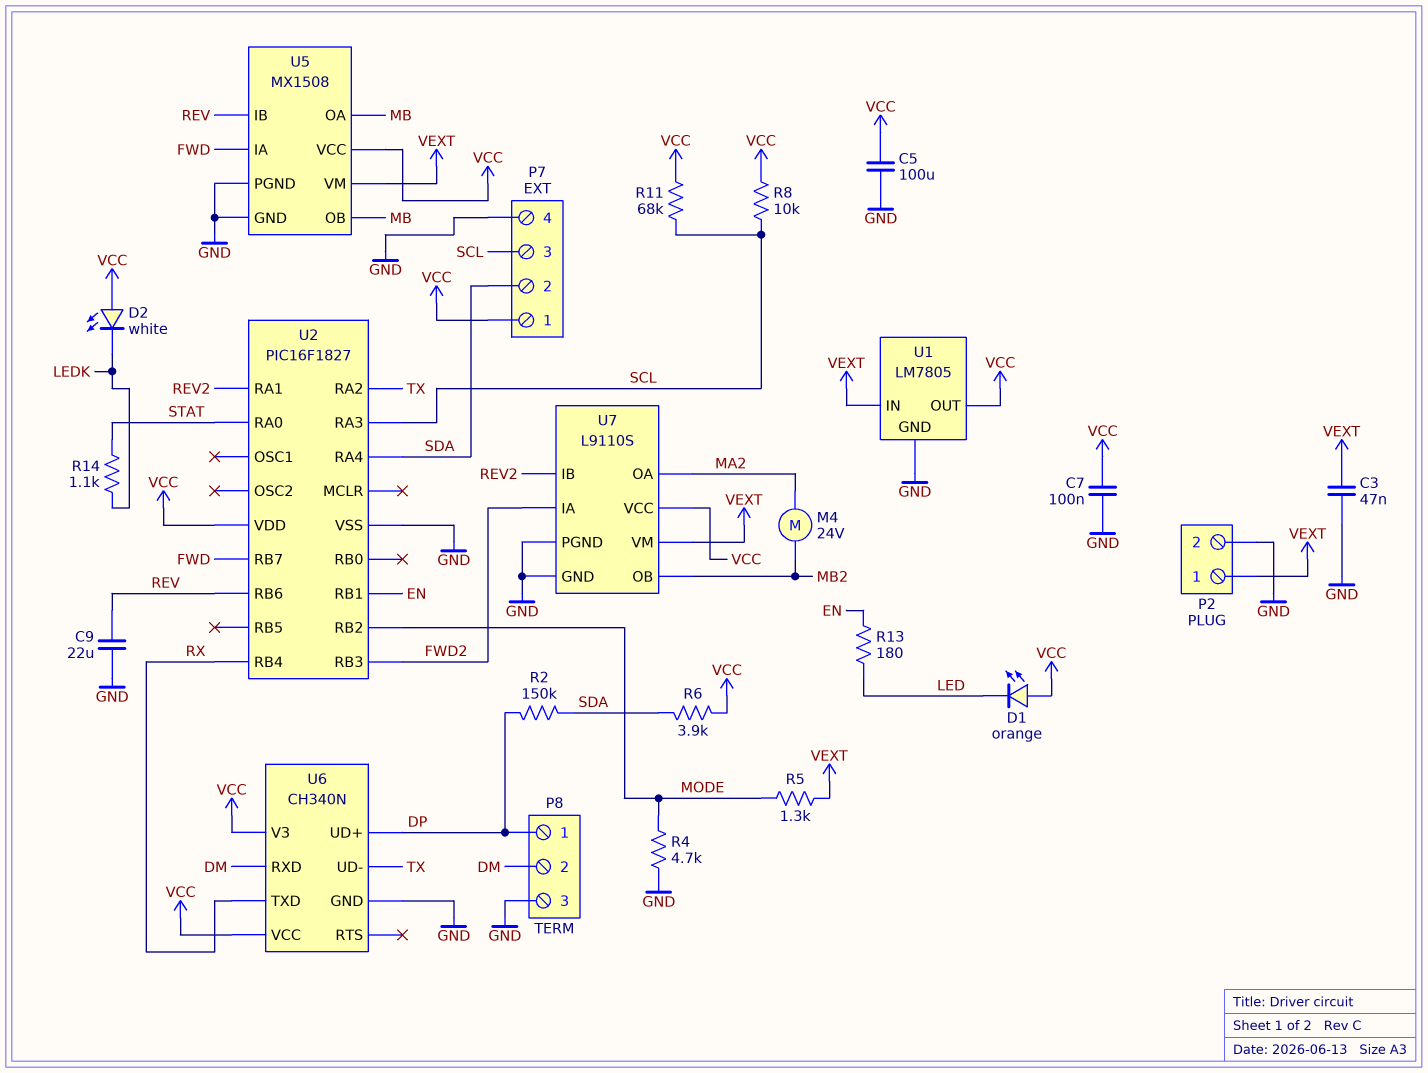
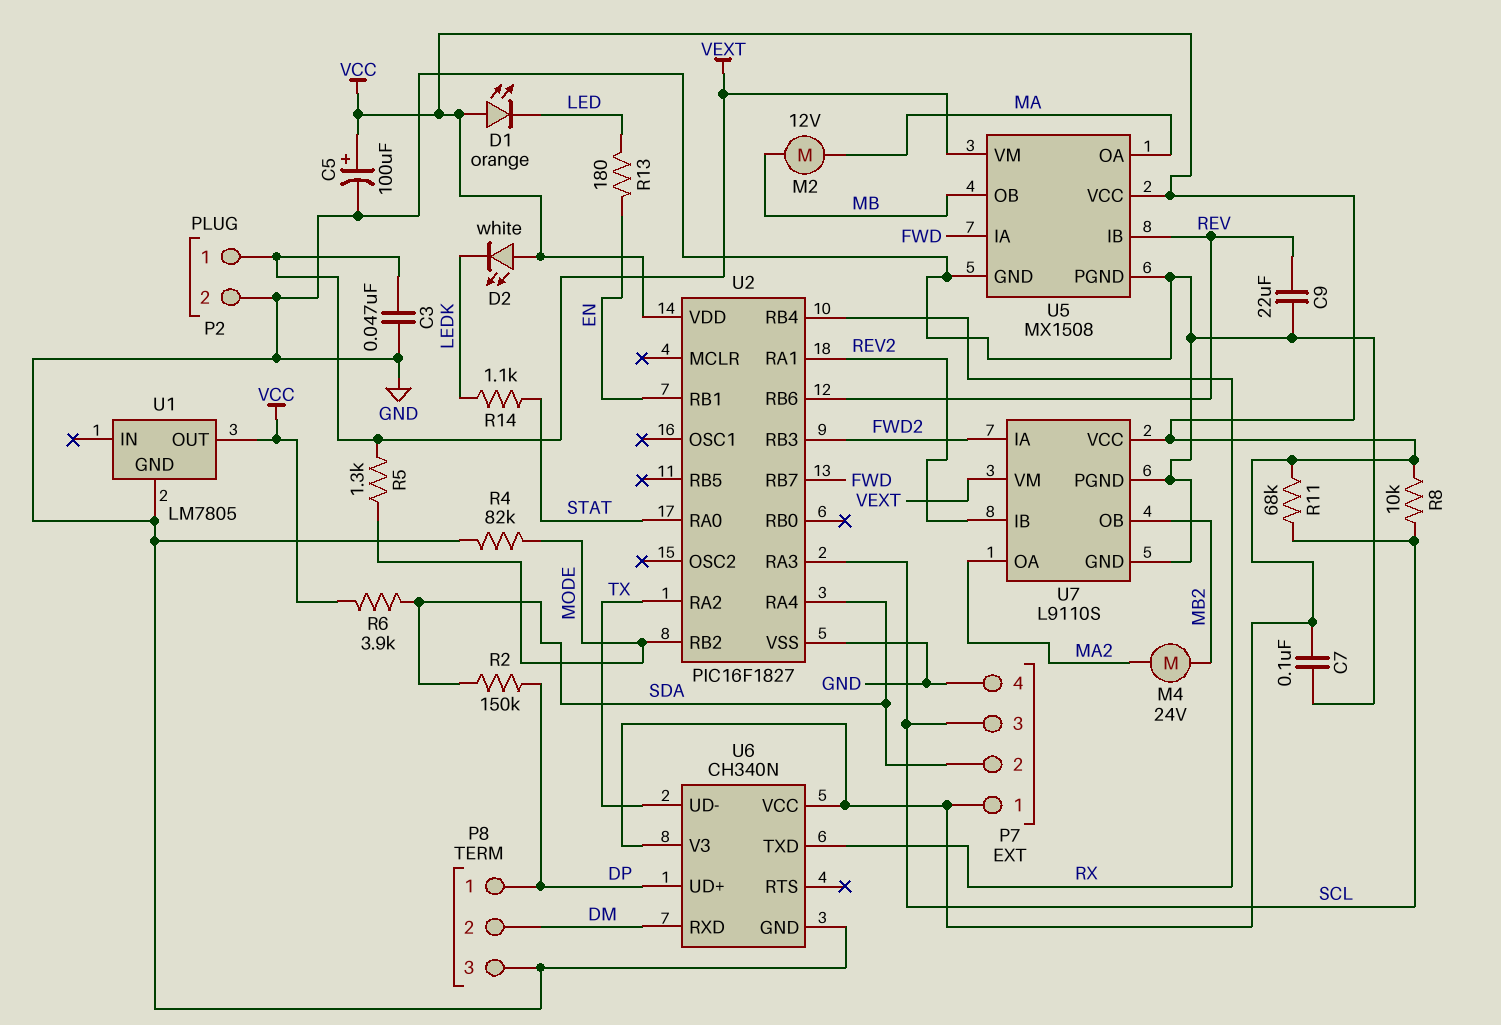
C5: 100uF (GND, VCC) -> 100uF (plus VCC, minus GND)
M2: none -> motor 12V (MA, MB)
R4: 4.7k (GND, MODE) -> 82k (GND, MODE)
U1 pin IN: VEXT -> none
U5 pin OA: MB -> MA

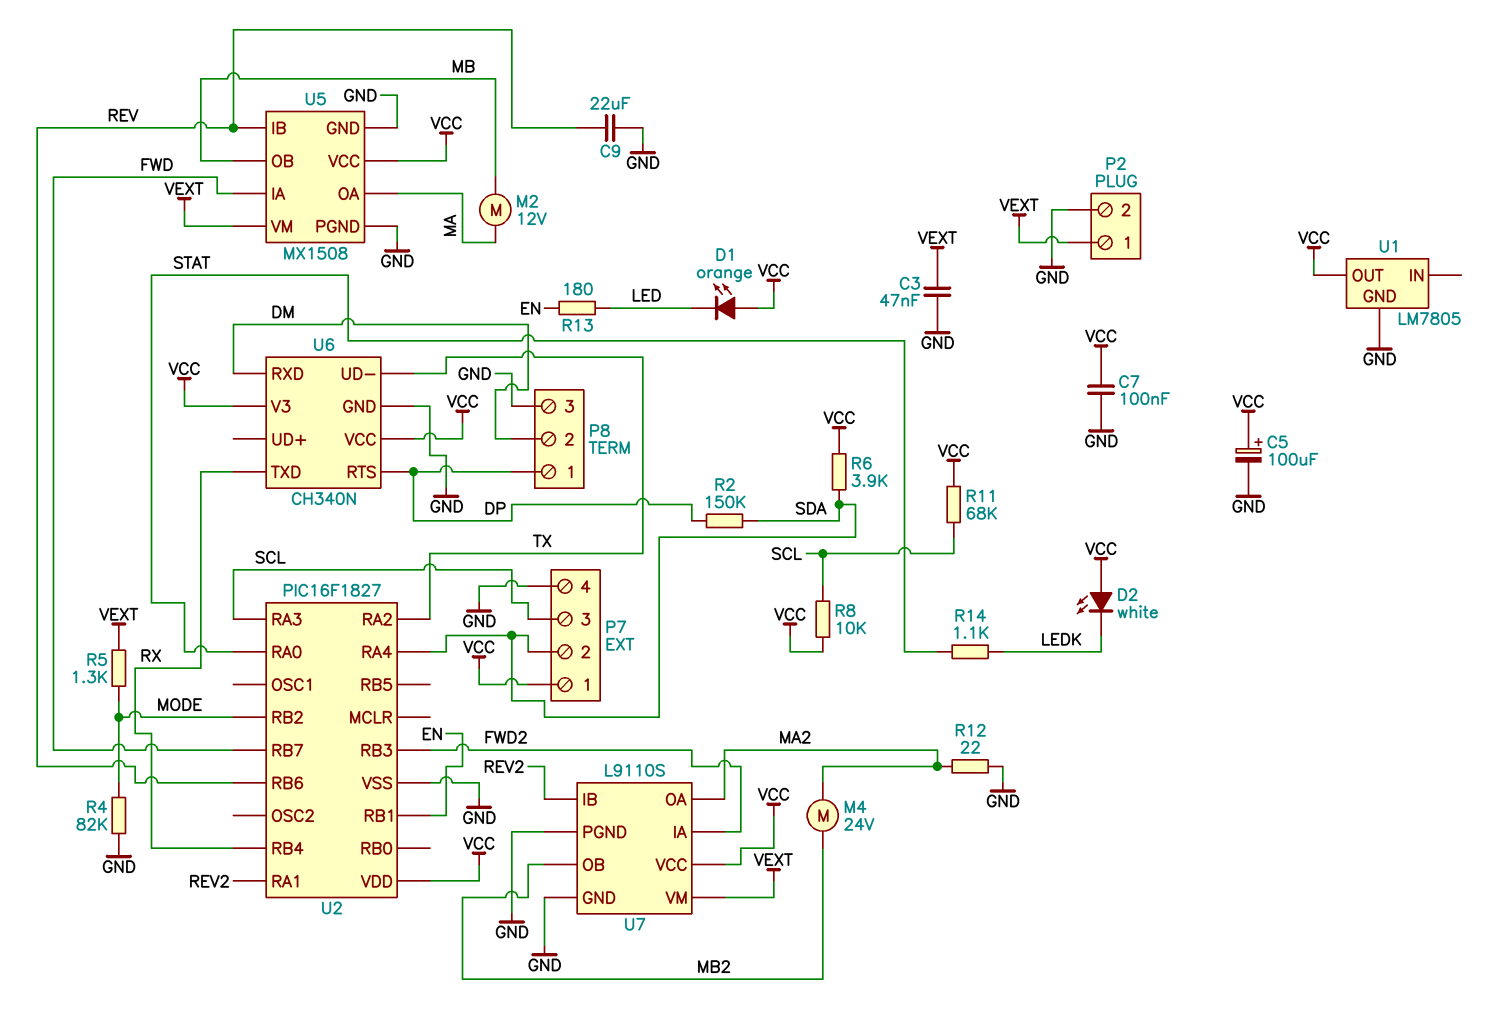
R12: none -> 22 (GND, MA2)
U6 pin RTS: none -> DP
U6 pin UD+: DP -> none

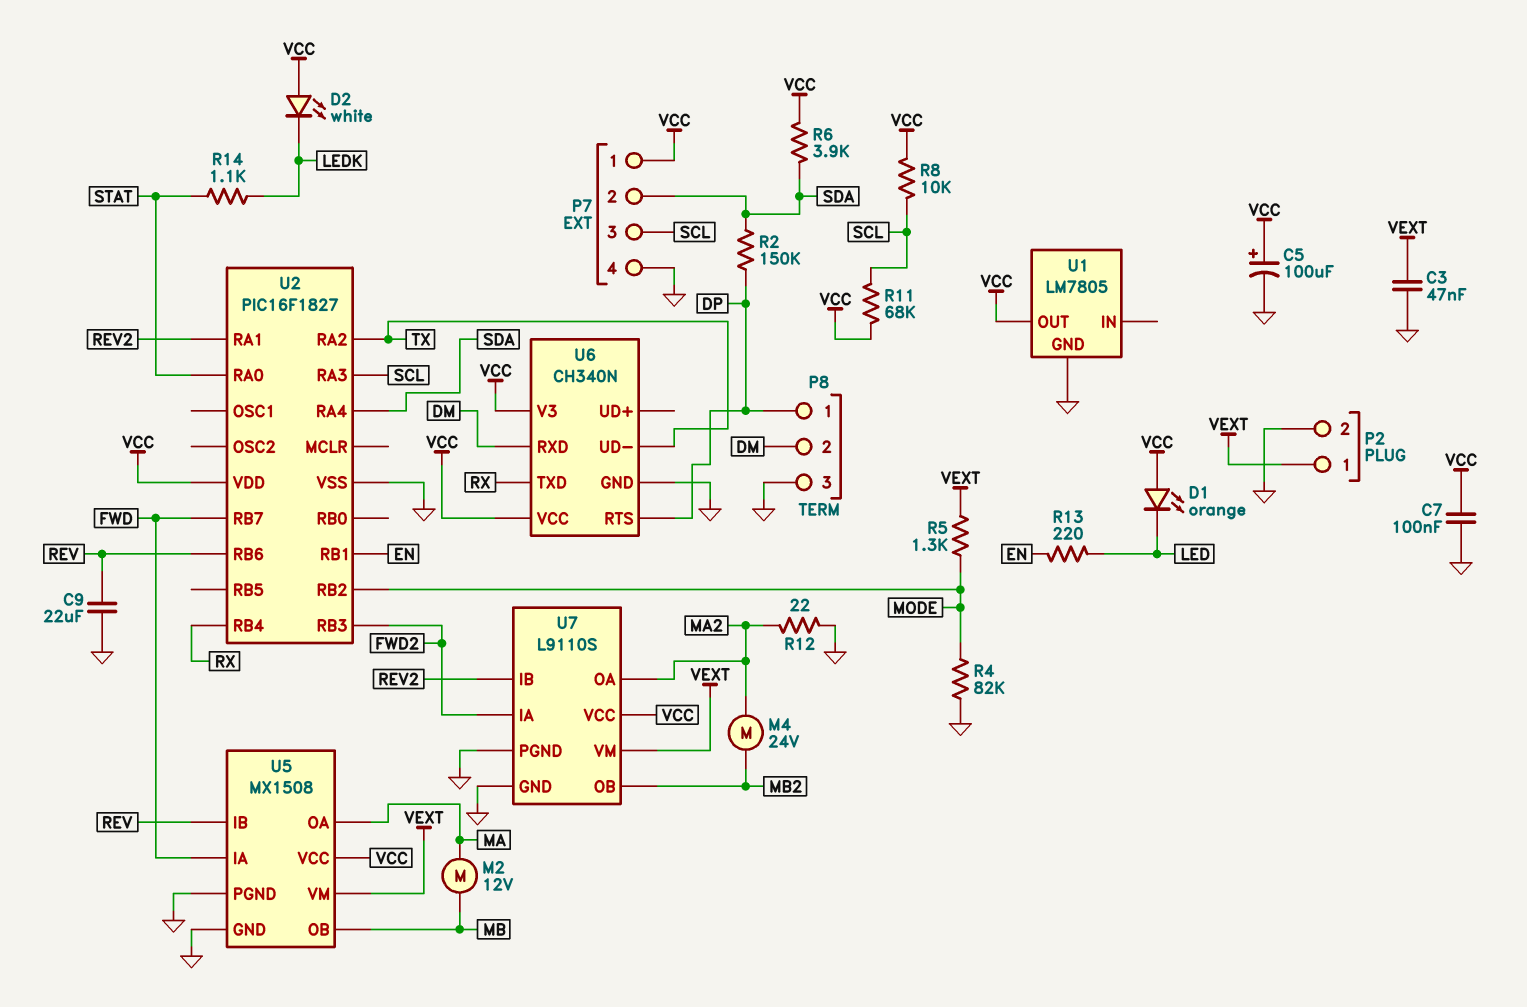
R13: 180 (EN, LED) -> 220 (EN, LED)

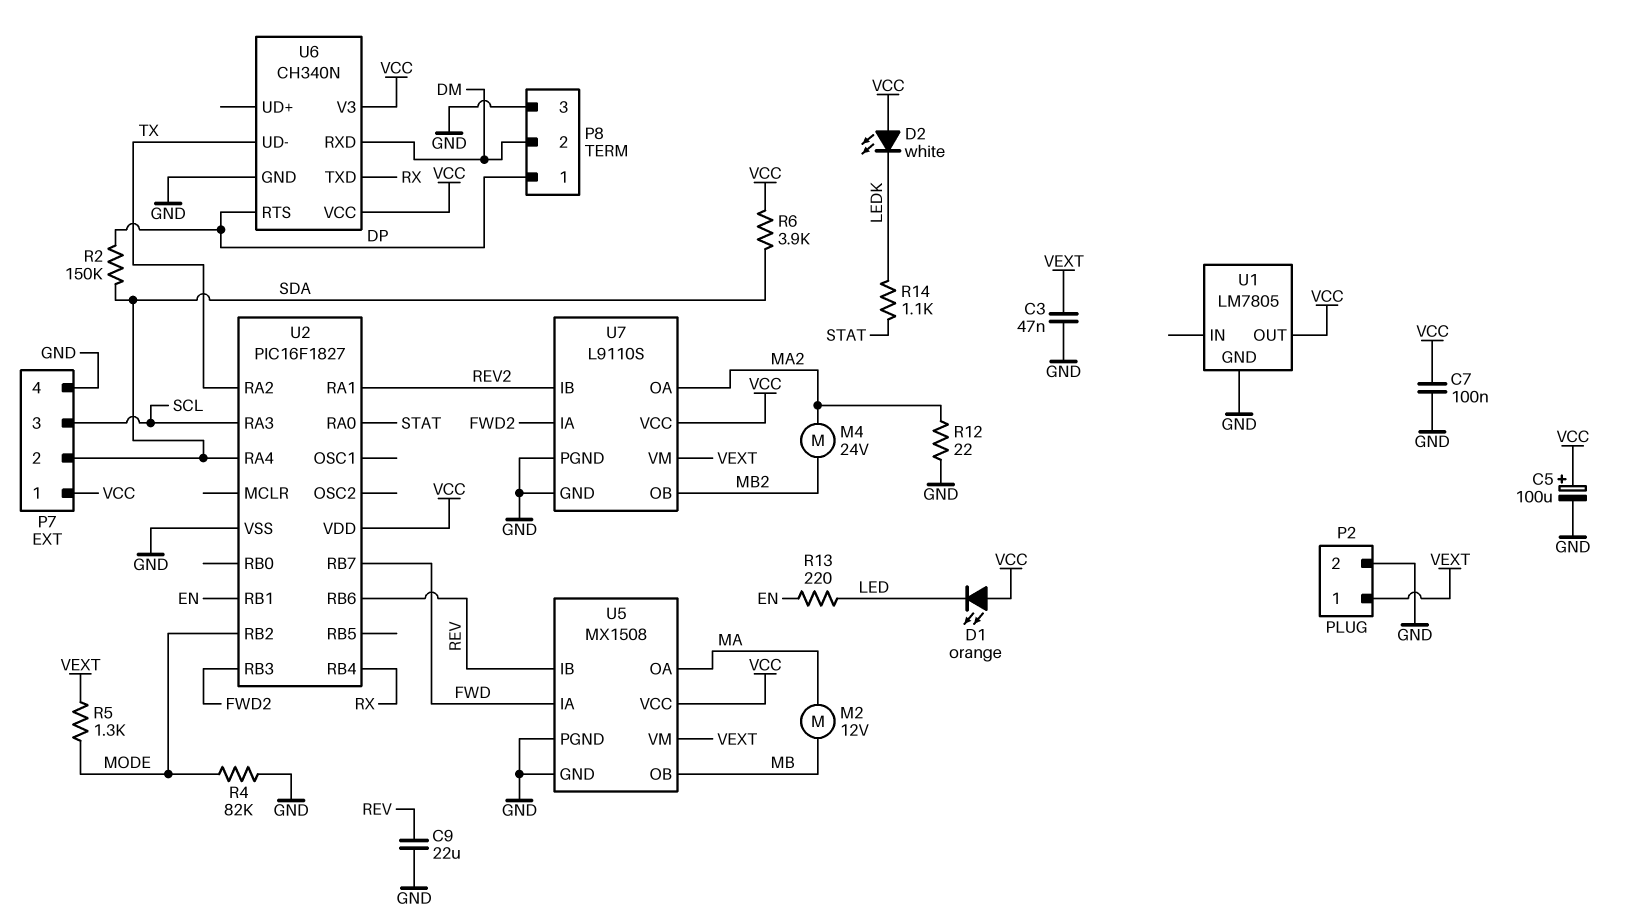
R8: 10k (SCL, VCC) -> none
R11: 68k (SCL, VCC) -> none

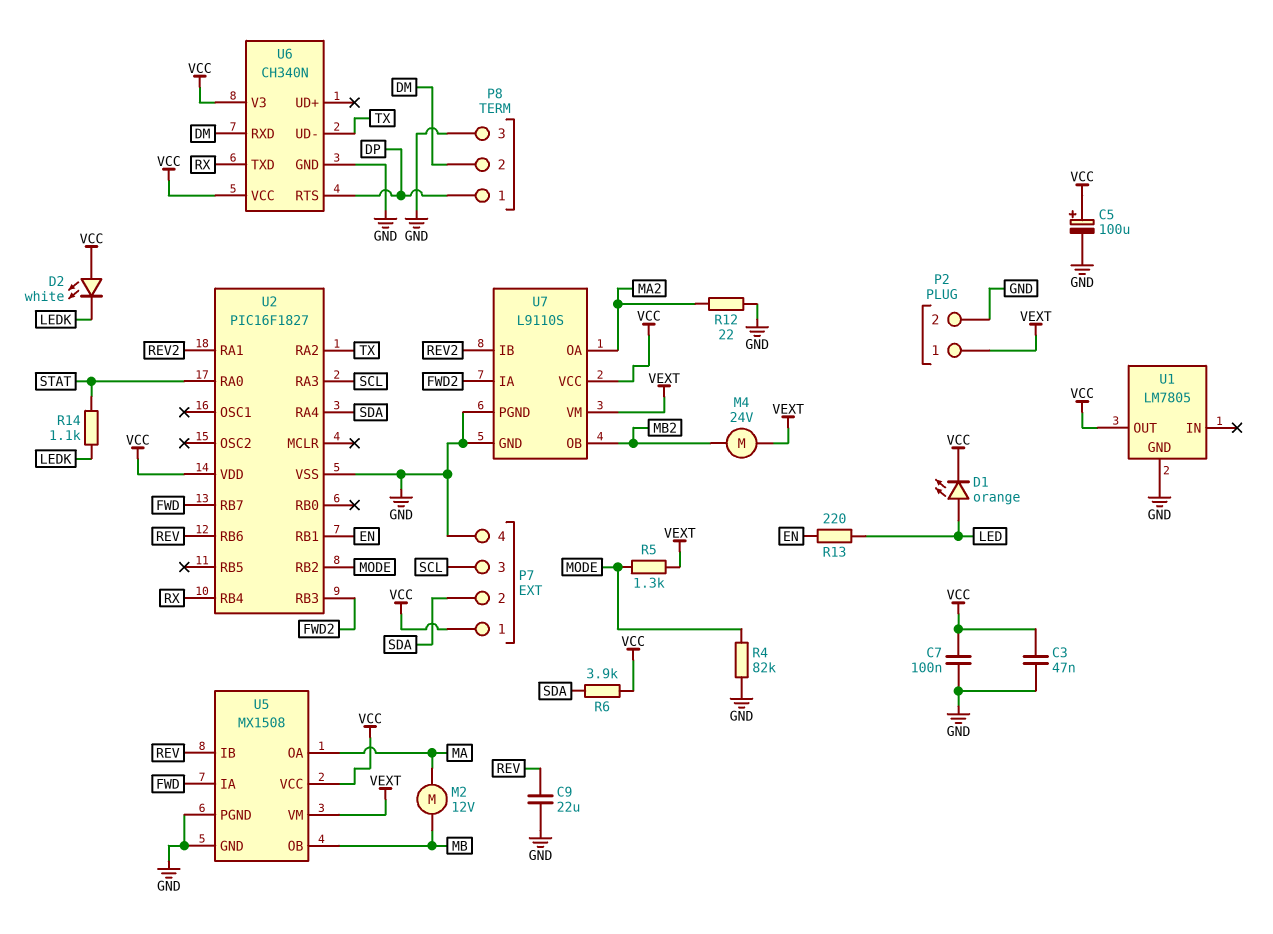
C3: 47nF (GND, VEXT) -> 47nF (GND, VCC)
D1: LED orange (A VCC, K LED) -> LED orange (A LED, K VCC)
M4: motor 24V (MA2, MB2) -> motor 24V (MB2, VEXT)
R2: 150k (DP, SDA) -> none

